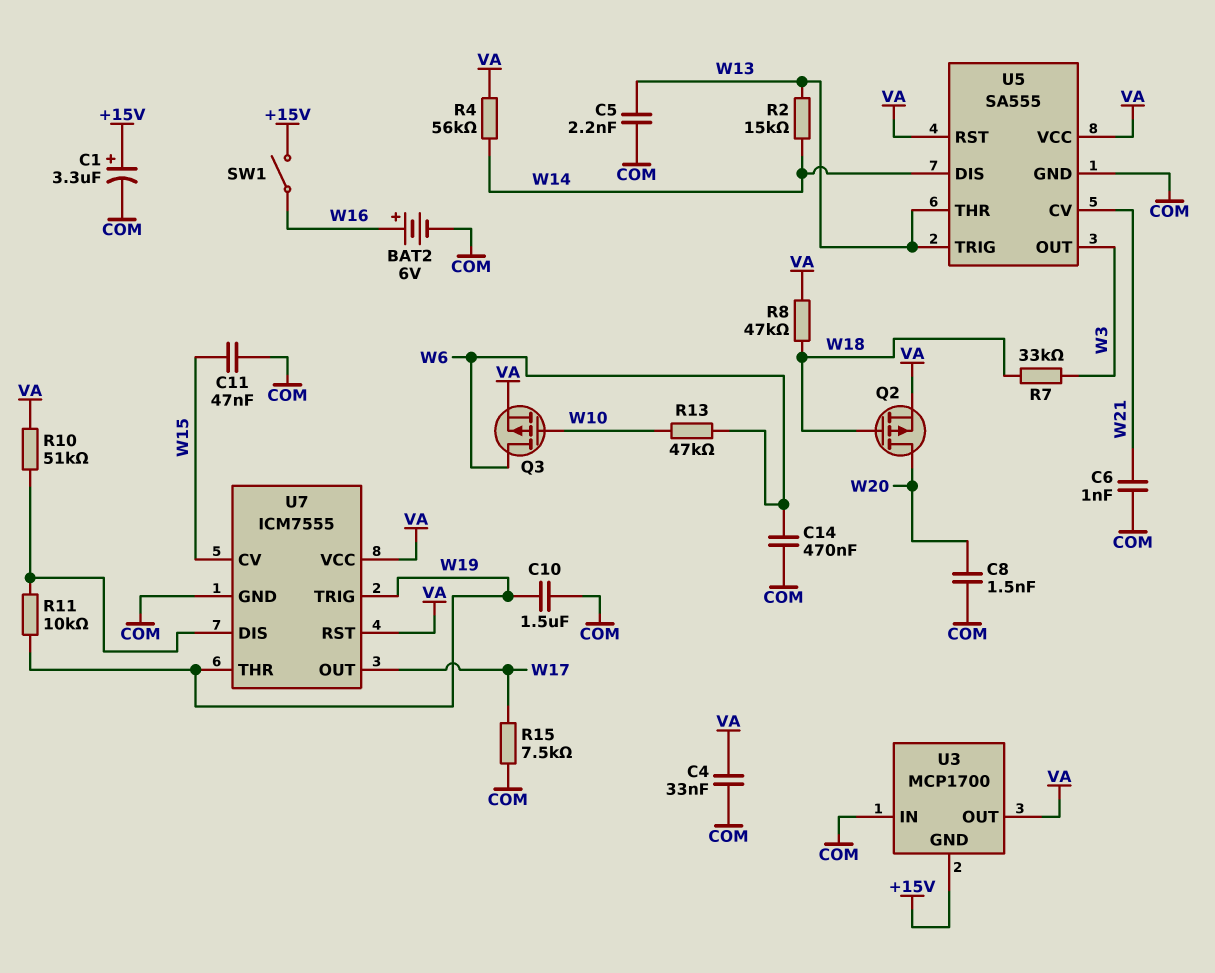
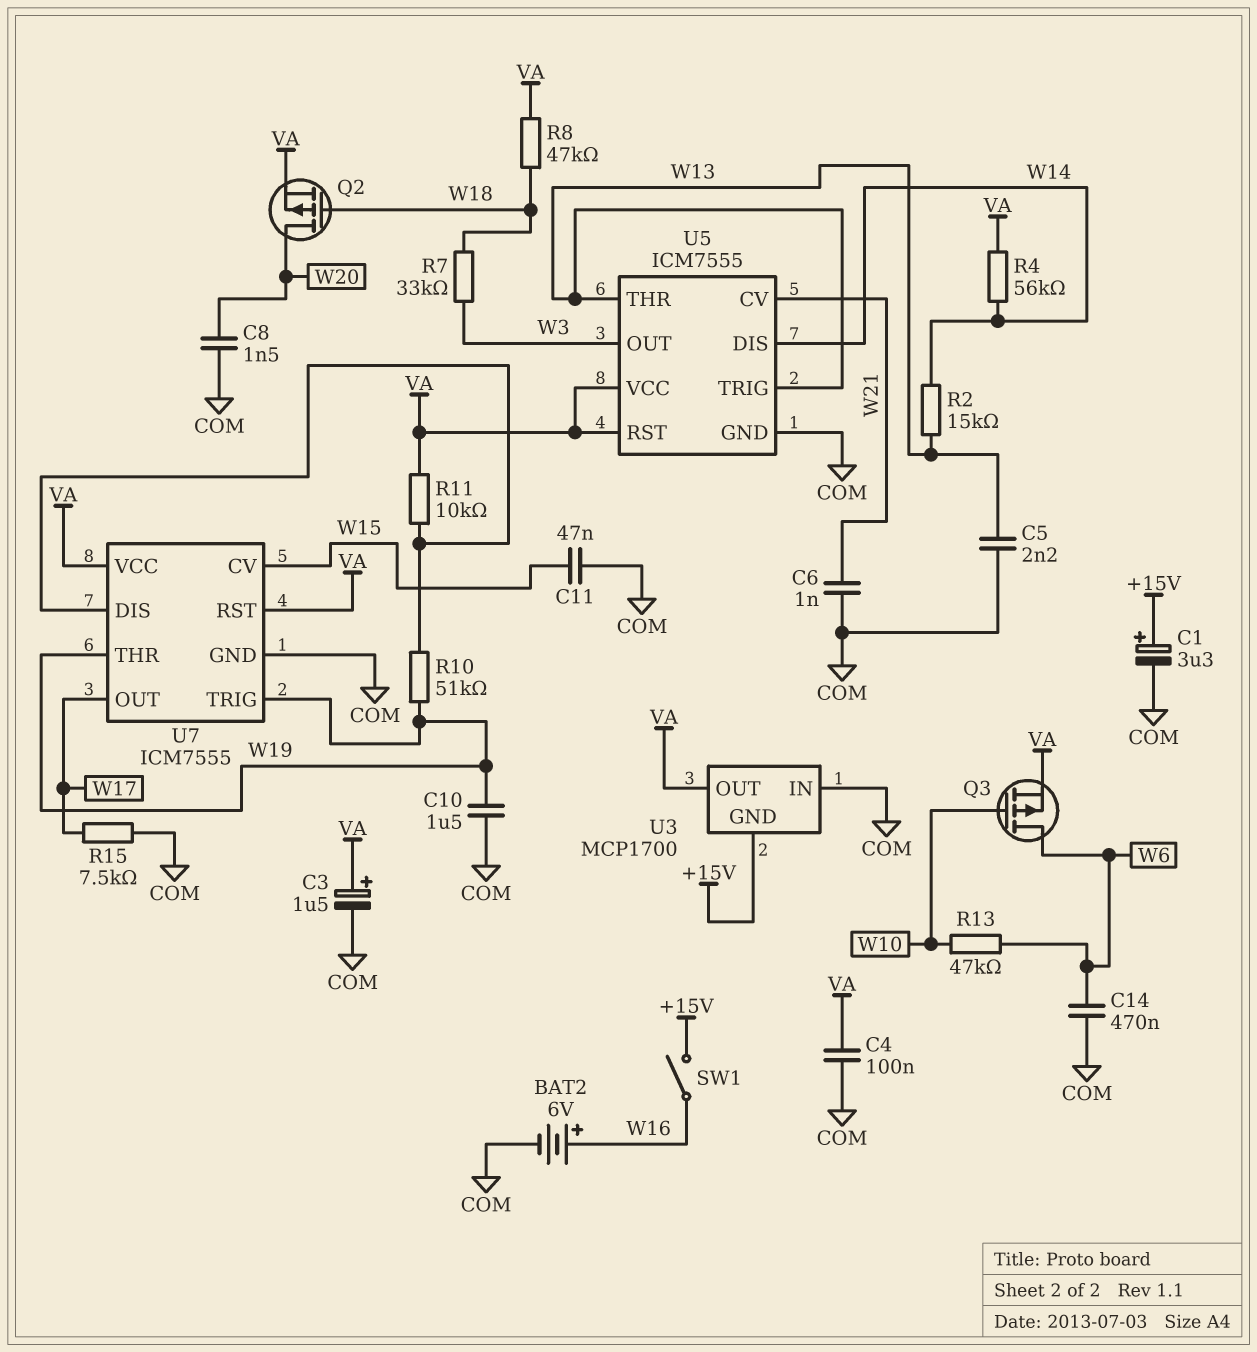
C3: none -> 1.5uF (plus VA, minus COM)
C4: 33nF (COM, VA) -> 100nF (COM, VA)
R10: 51k (U7/DIS, VA) -> 51k (U7/DIS, W19)
R11: 10k (U7/DIS, W19) -> 10k (U7/DIS, VA)
U5: SA555 -> ICM7555

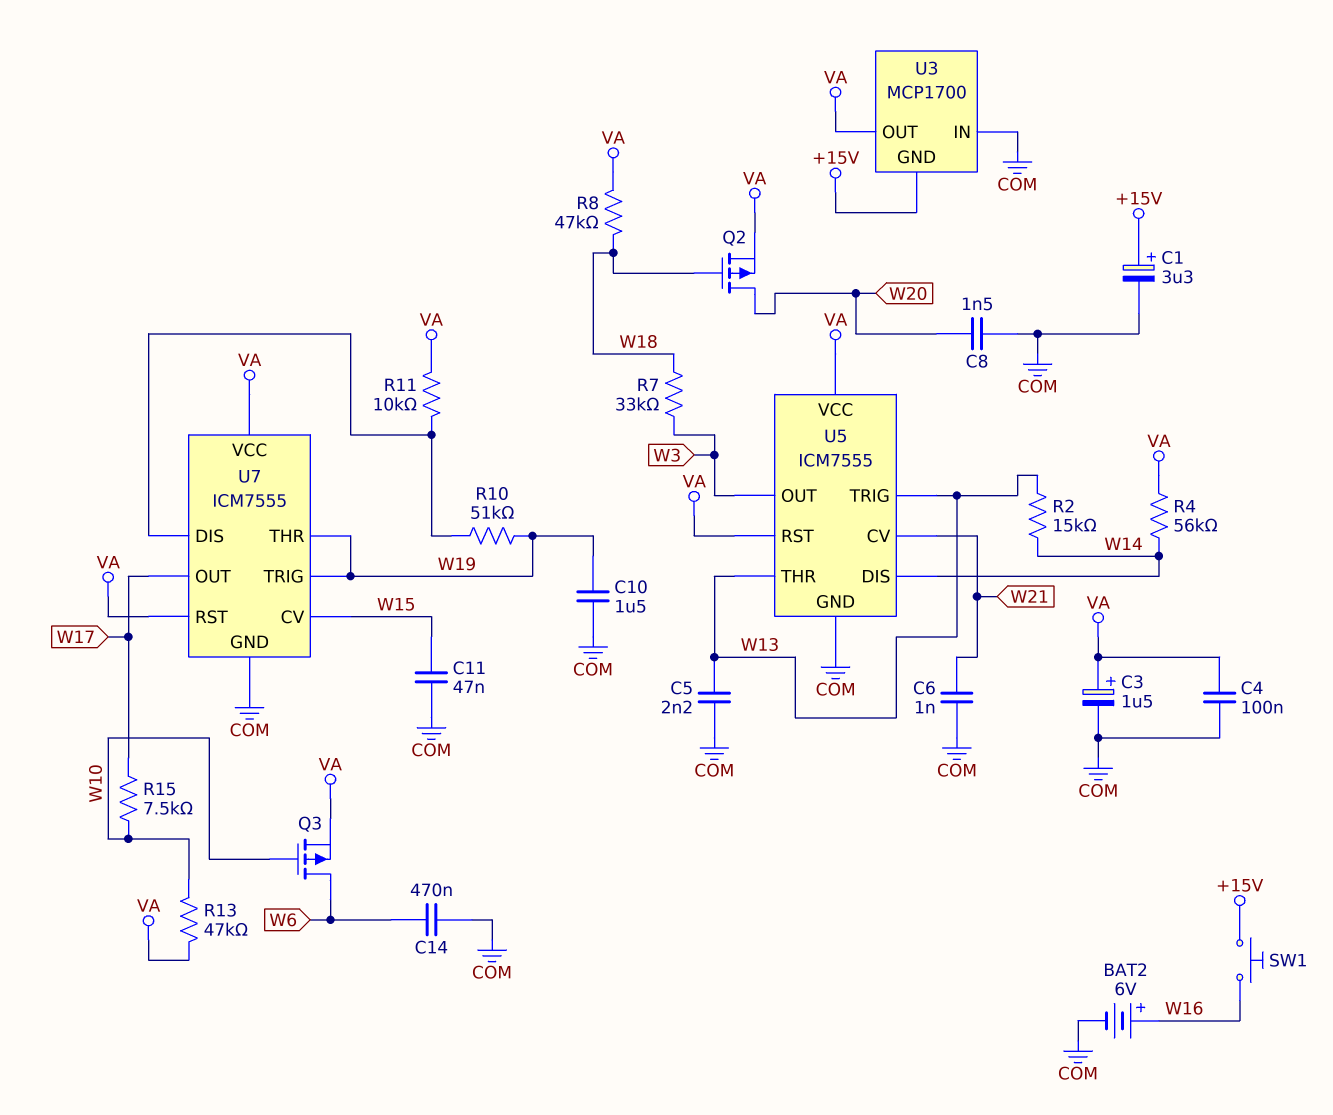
R13: 47k (W6, W10) -> 47k (VA, W10)
R15: 7.5k (COM, W17) -> 7.5k (W10, W17)
SW1: switch (+15V, W16) -> button (+15V, W16)

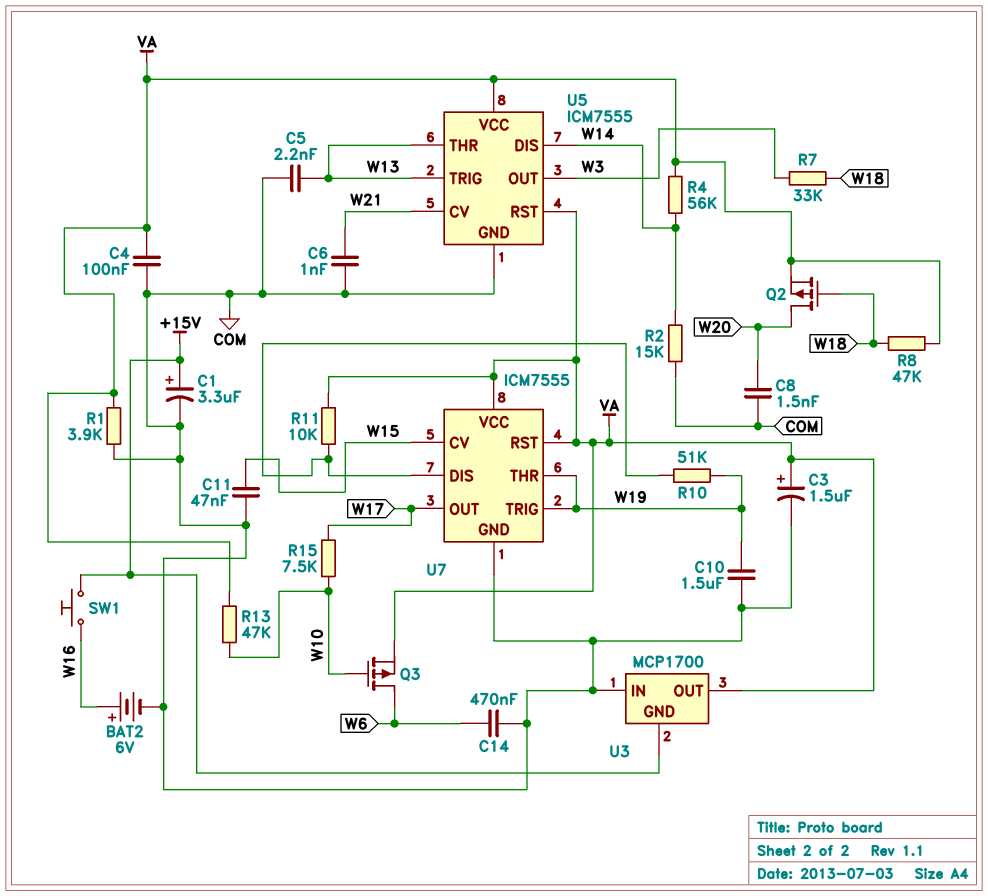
R1: none -> 3.9k (COM, VA)
R2: 15k (W13, W14) -> 15k (COM, W14)

